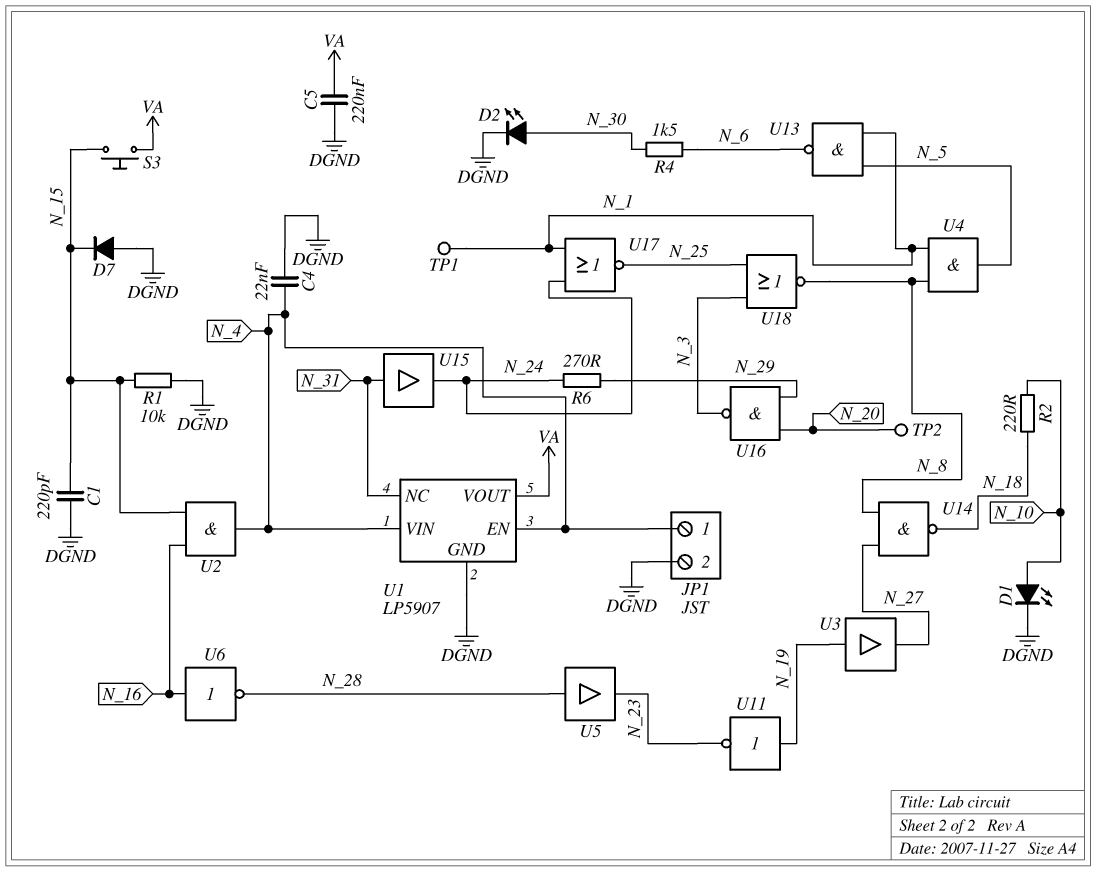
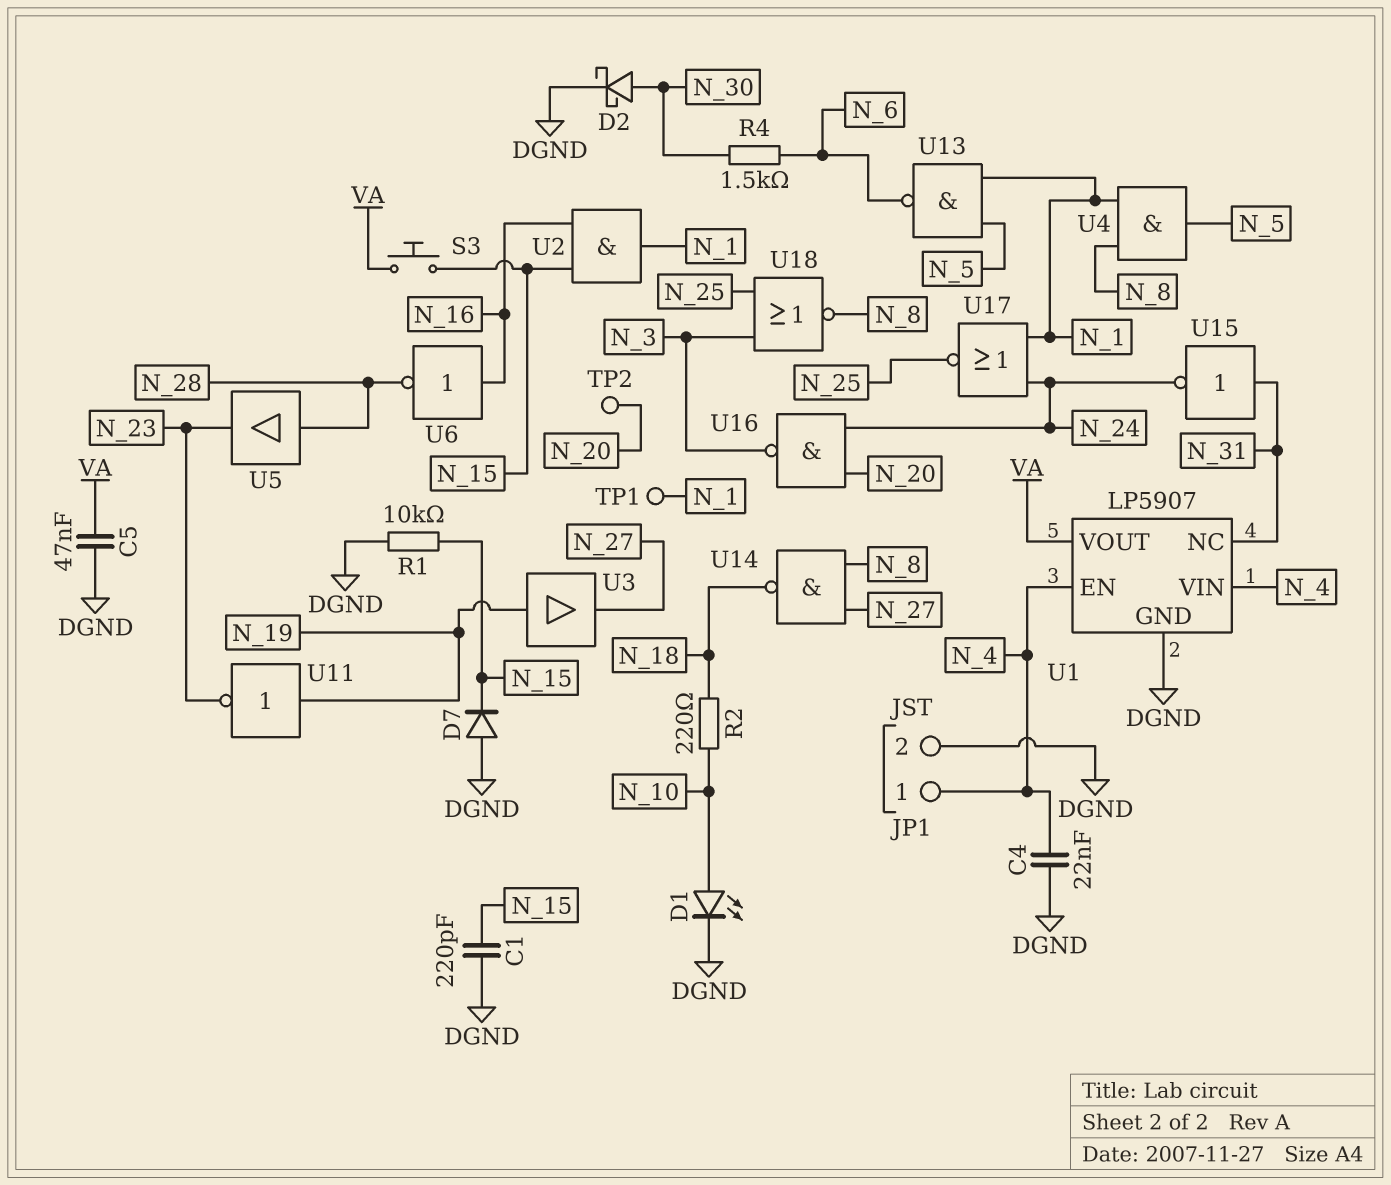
C5: 220nF (DGND, VA) -> 47nF (DGND, VA)
D2: LED (A N_30, K DGND) -> schottky (A N_30, K DGND)
R6: 270 (N_24, N_29) -> none
U2: AND (in N_15, in N_16, out N_4) -> AND (in N_15, in N_16, out N_1)
U15: buffer (in N_31, out N_24) -> NOT (in N_31, out N_24)
U16: NAND (in N_20, in N_29, out N_3) -> NAND (in N_20, in N_24, out N_3)

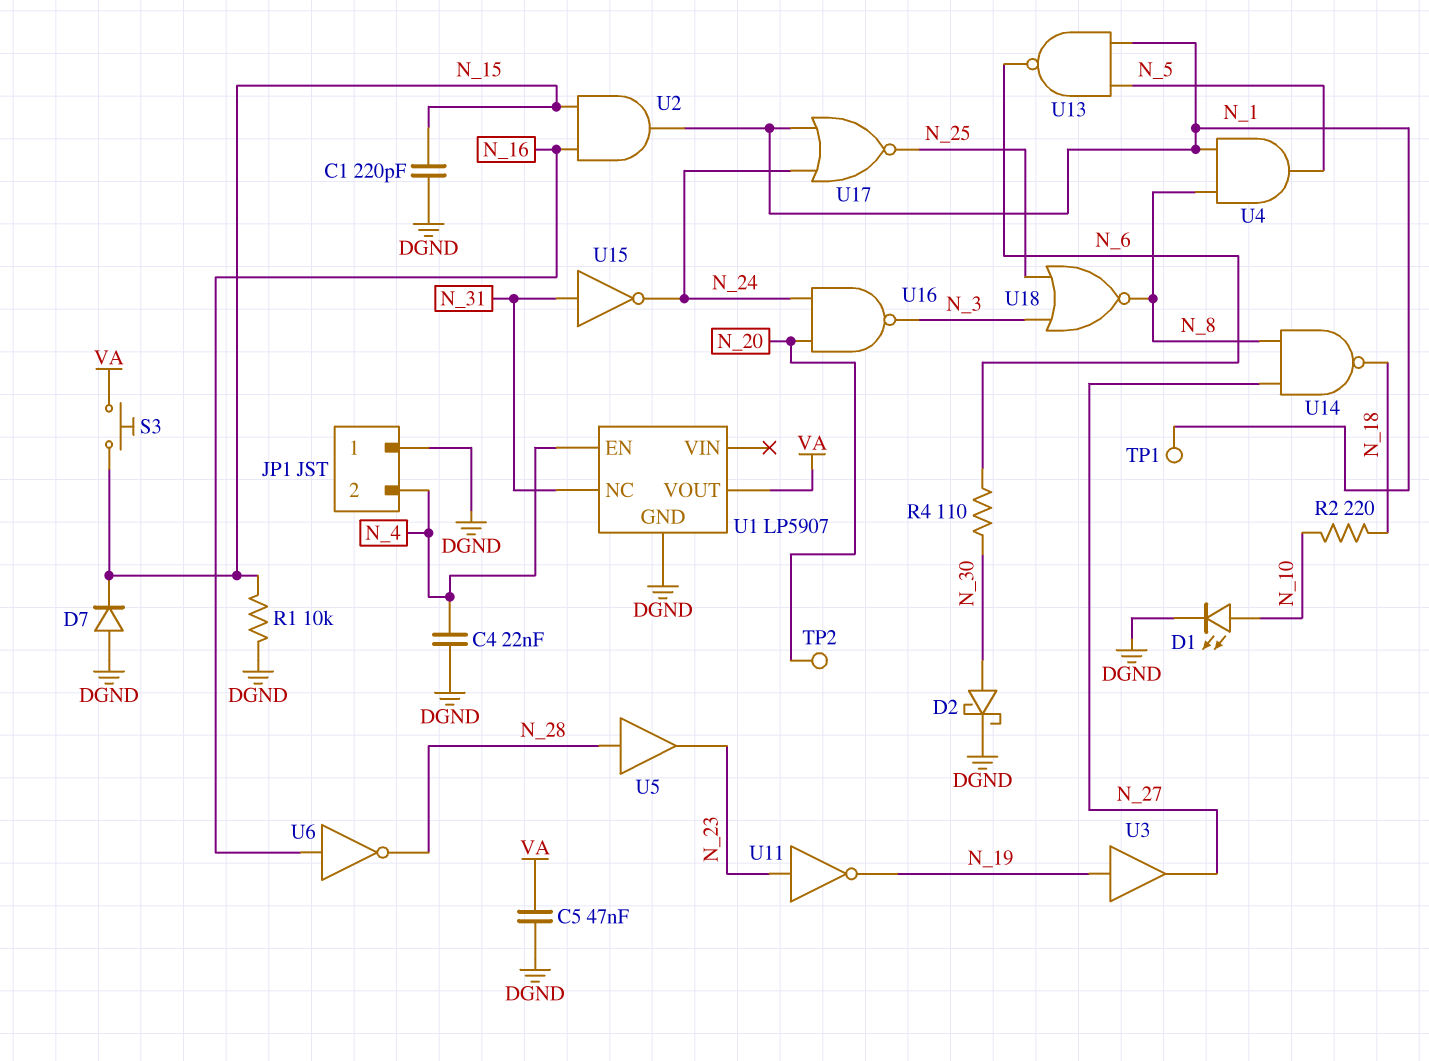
JP1 pin 1: N_4 -> DGND
JP1 pin 2: DGND -> N_4
R4: 1.5k (N_6, N_30) -> 110 (N_6, N_30)
U1 pin VIN: N_4 -> none
U11: NOT (in N_19, out N_23) -> NOT (in N_23, out N_19)

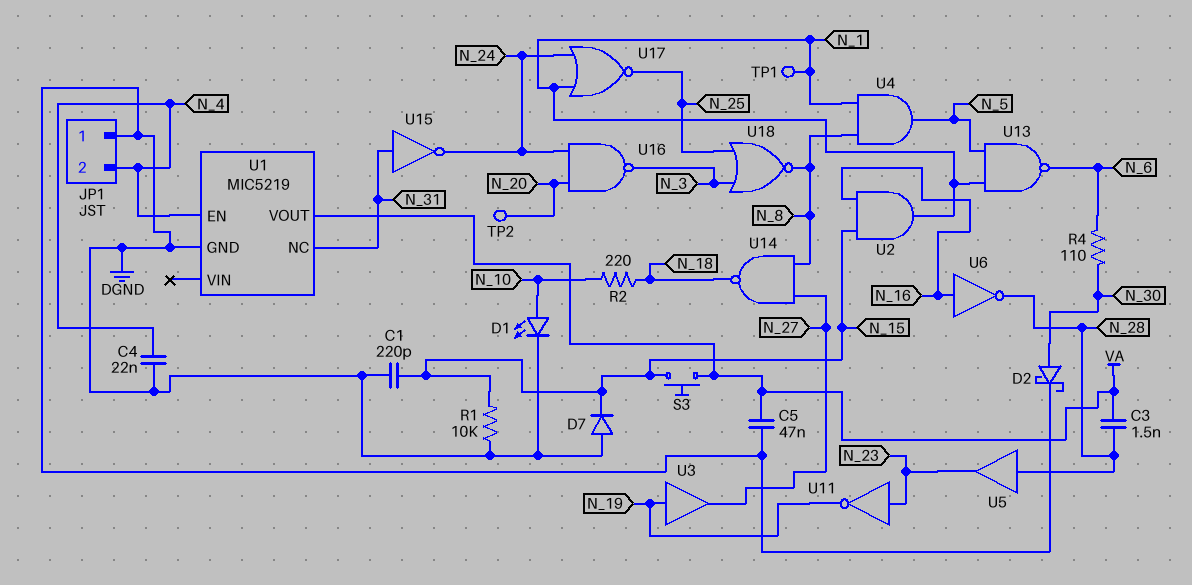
C3: none -> 1.5nF (N_28, VA)
U1: LP5907 -> MIC5219

